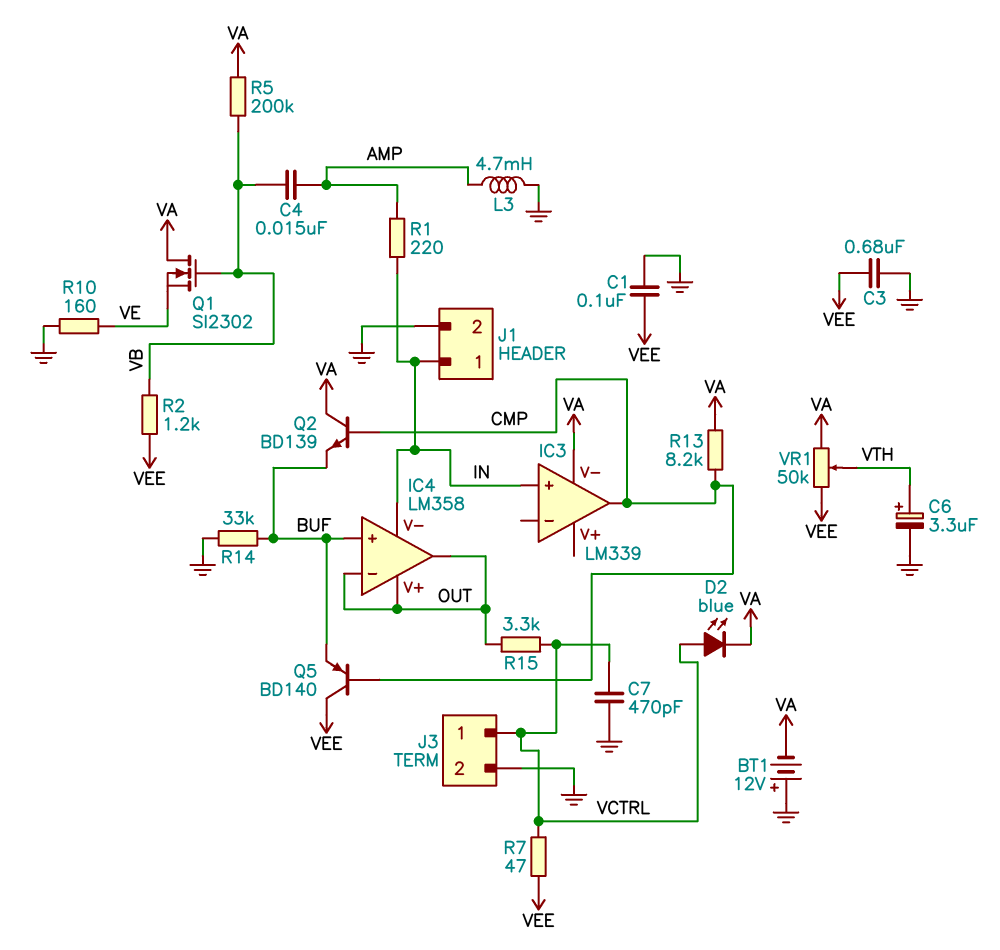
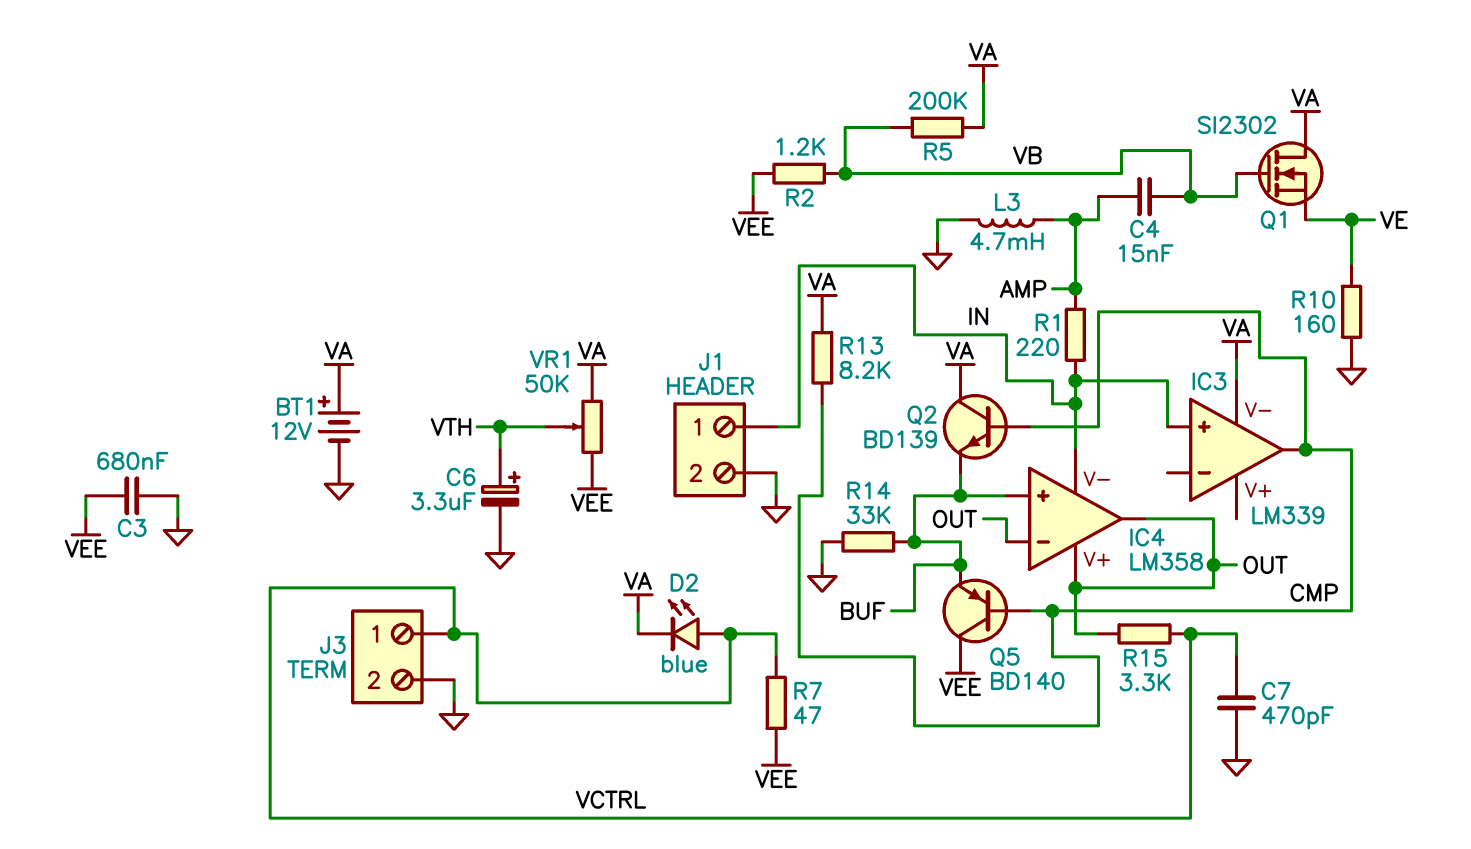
BT1: 12V (plus GND, minus VA) -> 12V (plus VA, minus GND)
C1: 100nF (GND, VEE) -> none

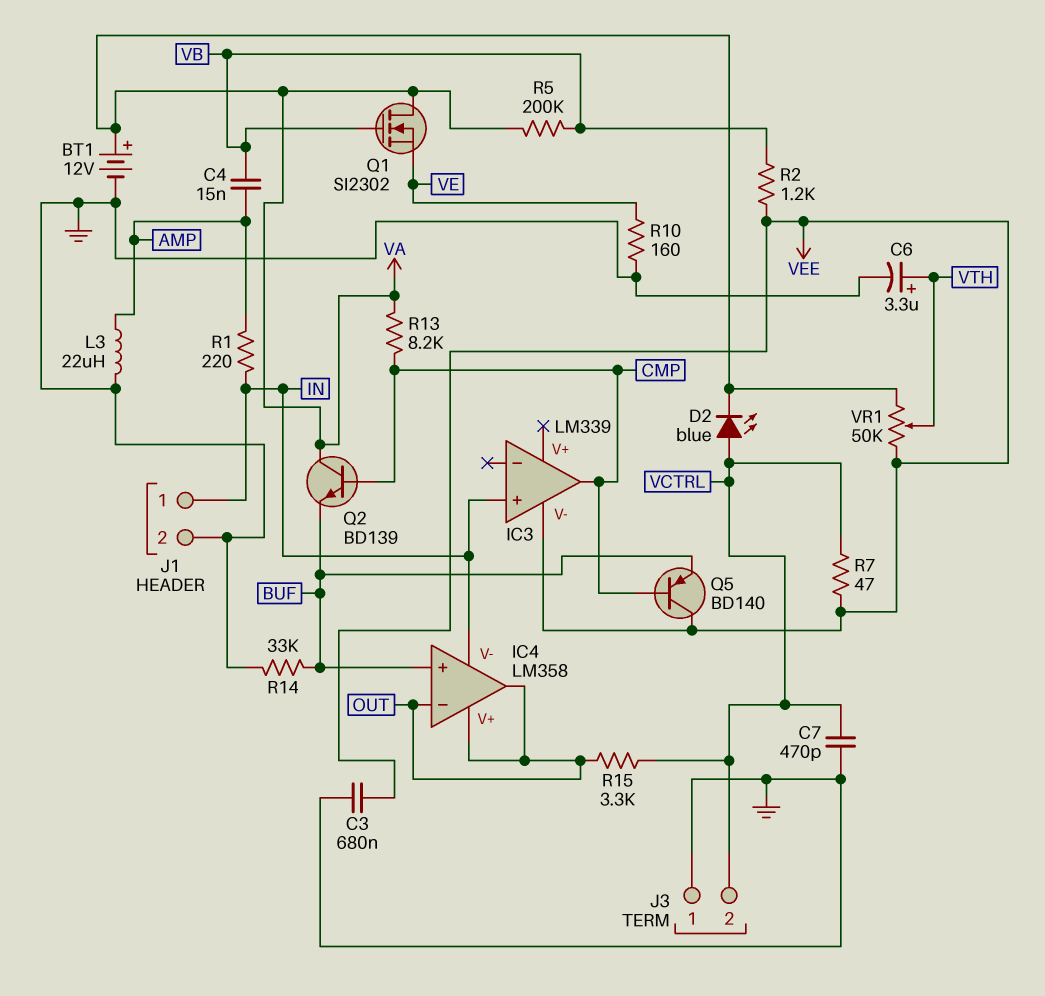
IC3 pin V-: VA -> VEE
J3 pin 1: VCTRL -> GND
J3 pin 2: GND -> VCTRL
L3: 4.7mH (AMP, GND) -> 22uH (AMP, GND)

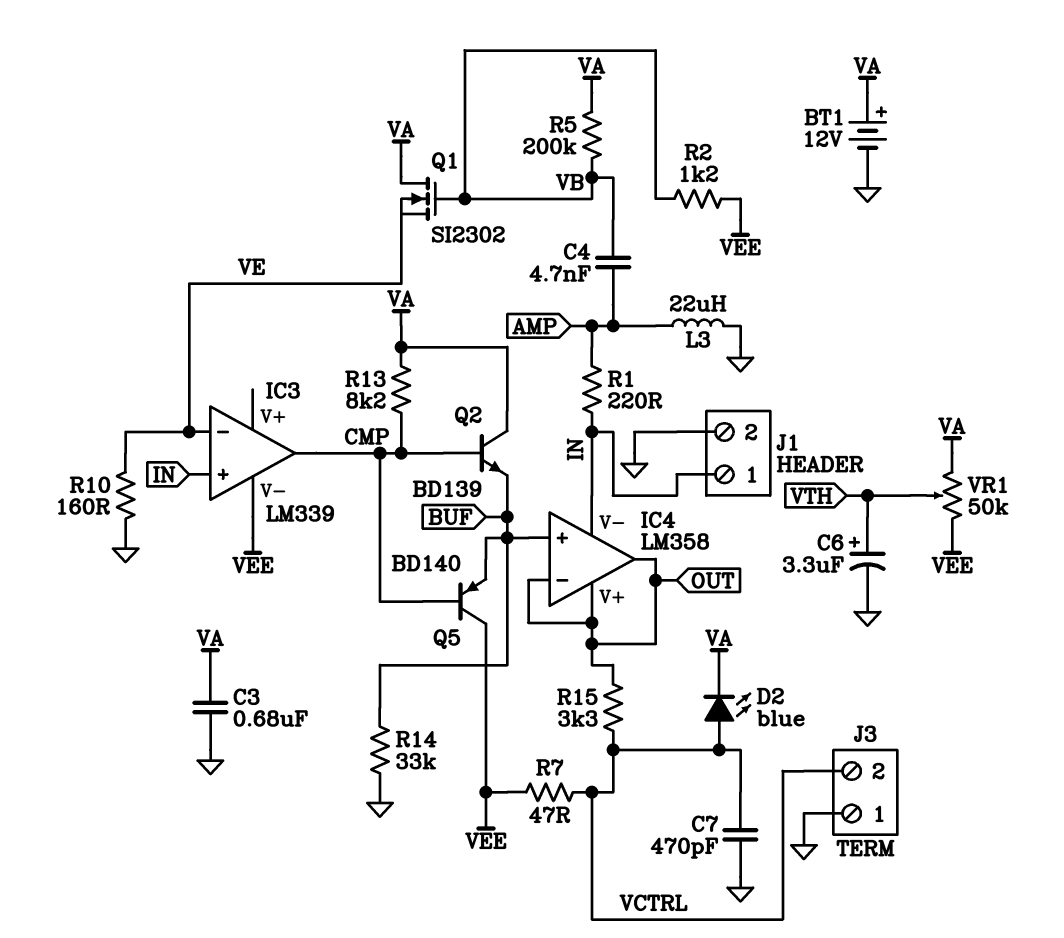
C3: 680nF (GND, VEE) -> 680nF (GND, VA)
C4: 15nF (AMP, VB) -> 4.7nF (AMP, VB)
IC3 pin in-: none -> VE

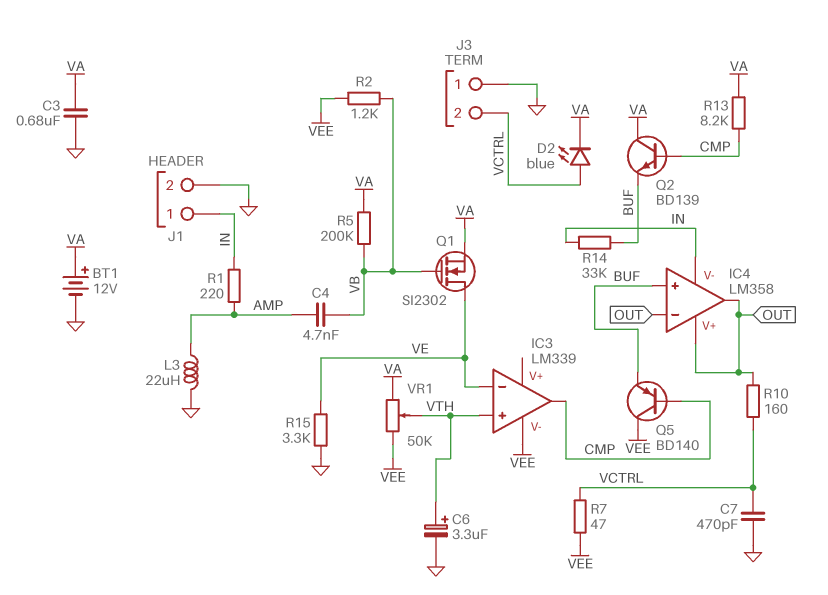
IC3 pin in+: IN -> VTH
Q1: NMOS SI2302 (G VB, D VA, S VE) -> NMOS SI2302 (G VB, D VE, S VA)
R10: 160 (GND, VE) -> 160 (OUT, VCTRL)
R14: 33k (BUF, GND) -> 33k (BUF, IN)
R15: 3.3k (OUT, VCTRL) -> 3.3k (GND, VE)

